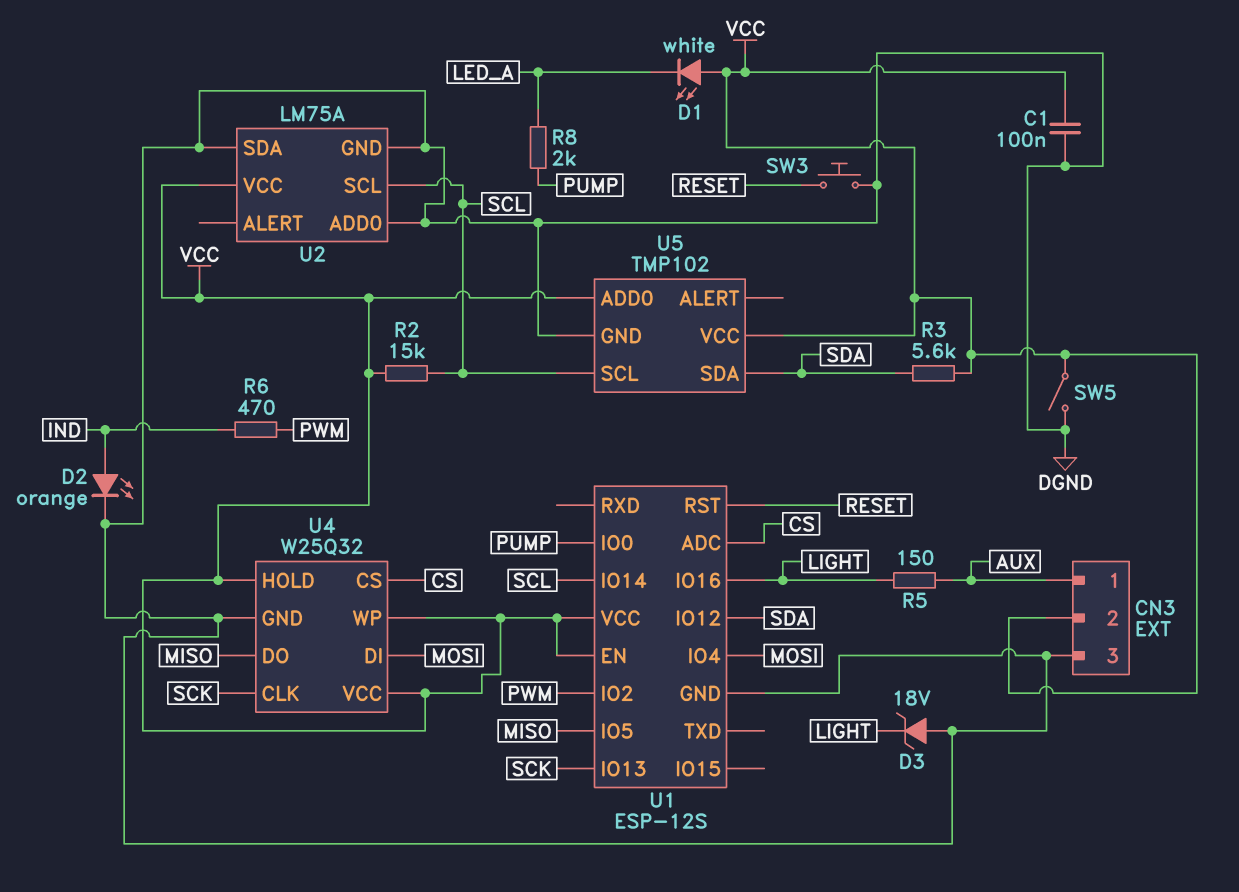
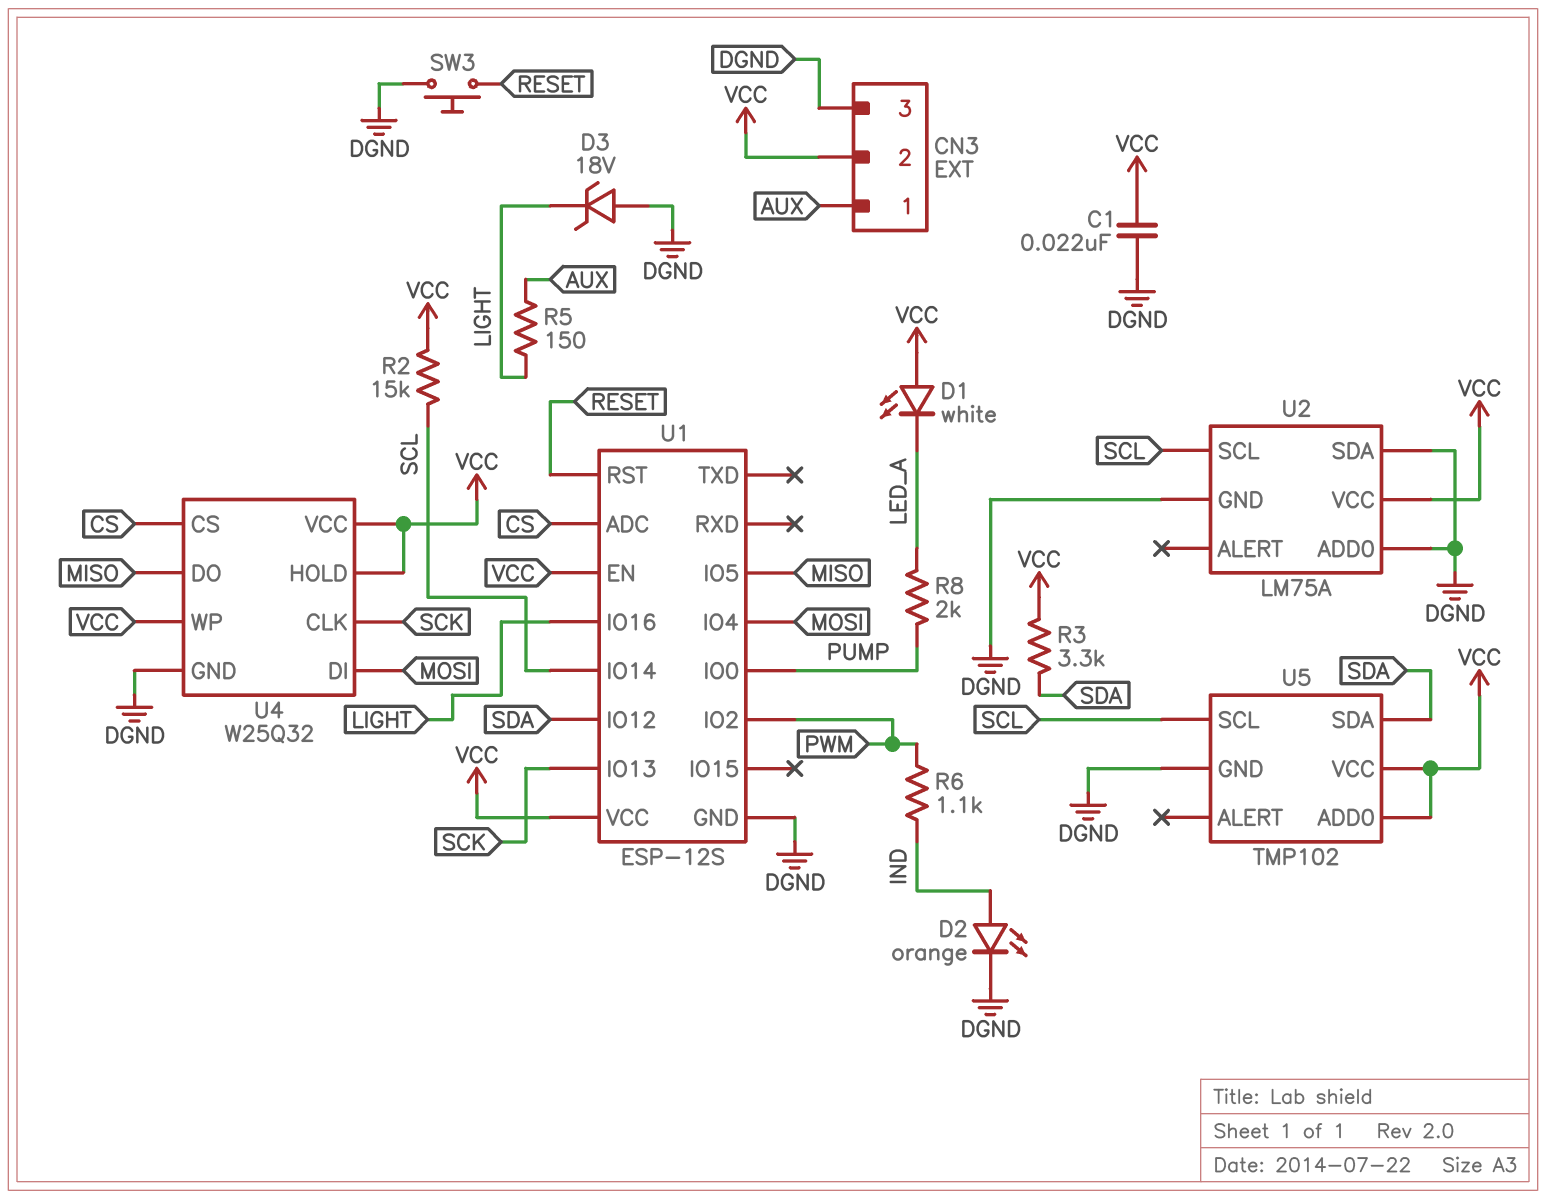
C1: 100nF (DGND, VCC) -> 22nF (DGND, VCC)
R3: 5.6k (SDA, VCC) -> 3.3k (SDA, VCC)
R6: 470 (IND, PWM) -> 1.1k (IND, PWM)
SW5: switch (DGND, VCC) -> none

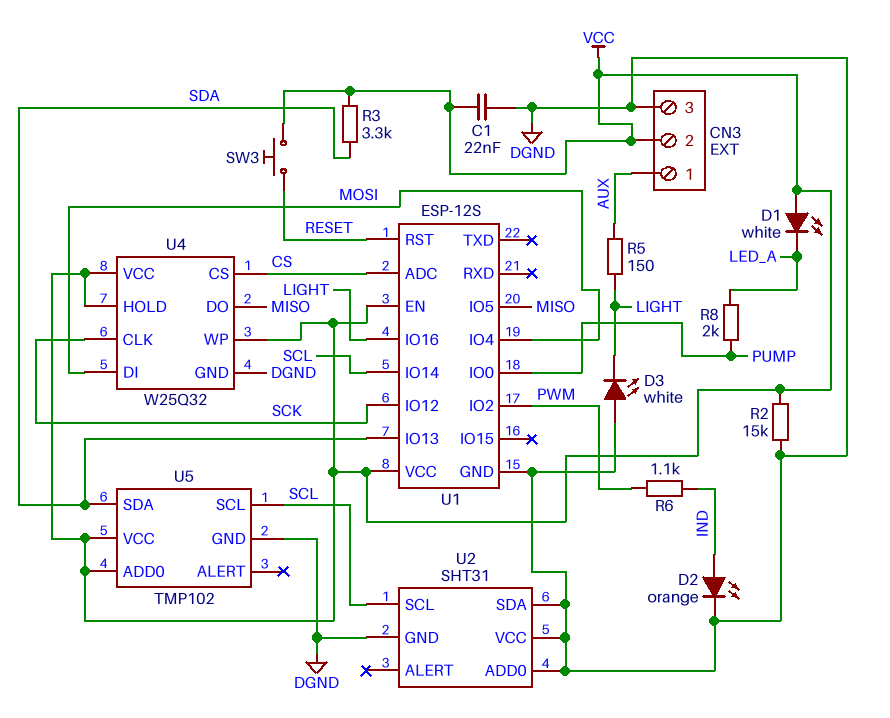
D3: zener 18V (A DGND, K LIGHT) -> LED white (A DGND, K LIGHT)
R2: 15k (SCL, VCC) -> 15k (DGND, VCC)
SW3: button (DGND, RESET) -> button (RESET, VCC)
U1 pin IO12: SDA -> SCK
U1 pin IO13: SCK -> SDA
U2: LM75A -> SHT31
U2 pin VCC: VCC -> DGND

